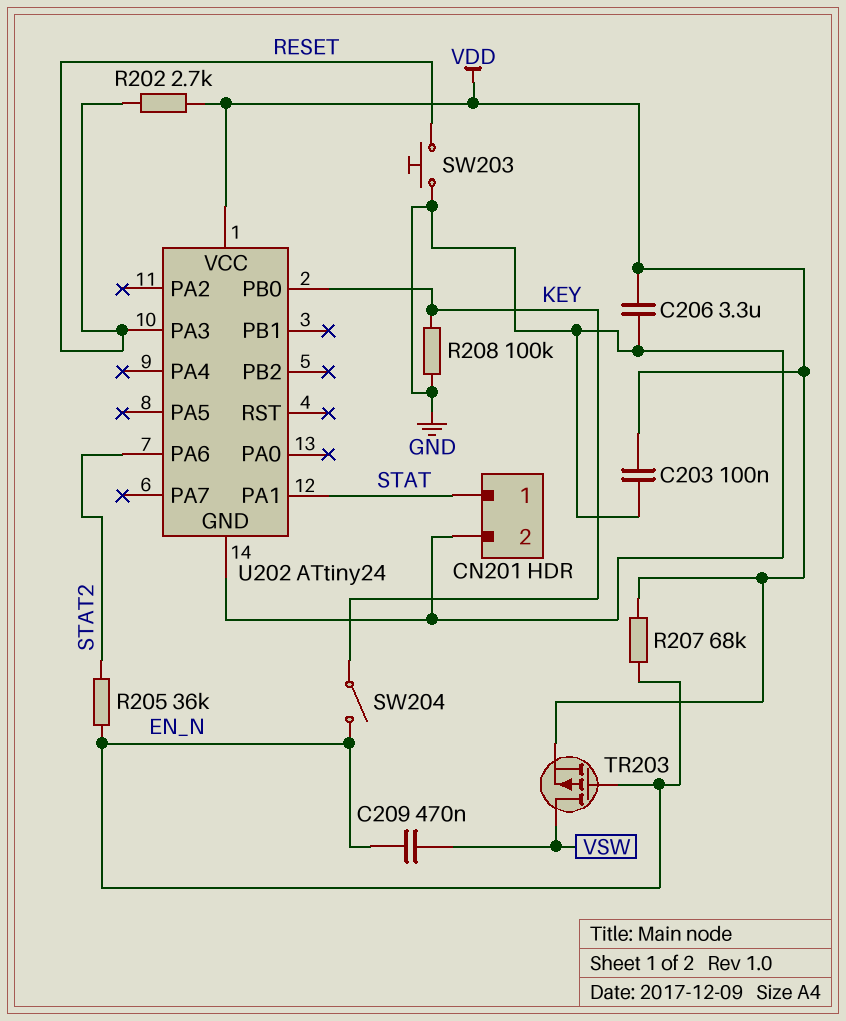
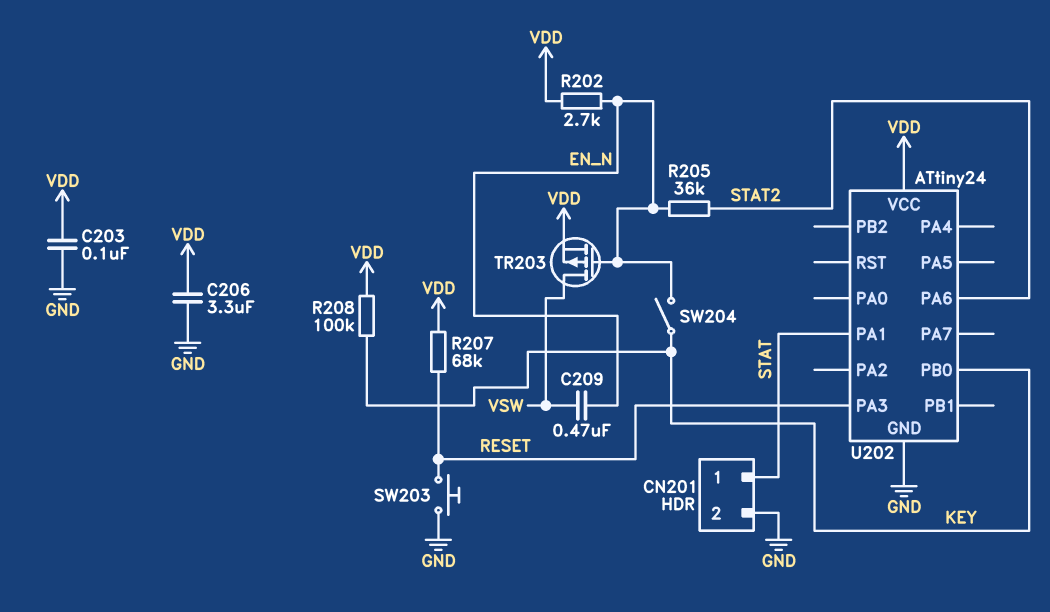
R202: 2.7k (RESET, VDD) -> 2.7k (EN_N, VDD)
R207: 68k (EN_N, VDD) -> 68k (RESET, VDD)
R208: 100k (GND, KEY) -> 100k (KEY, VDD)

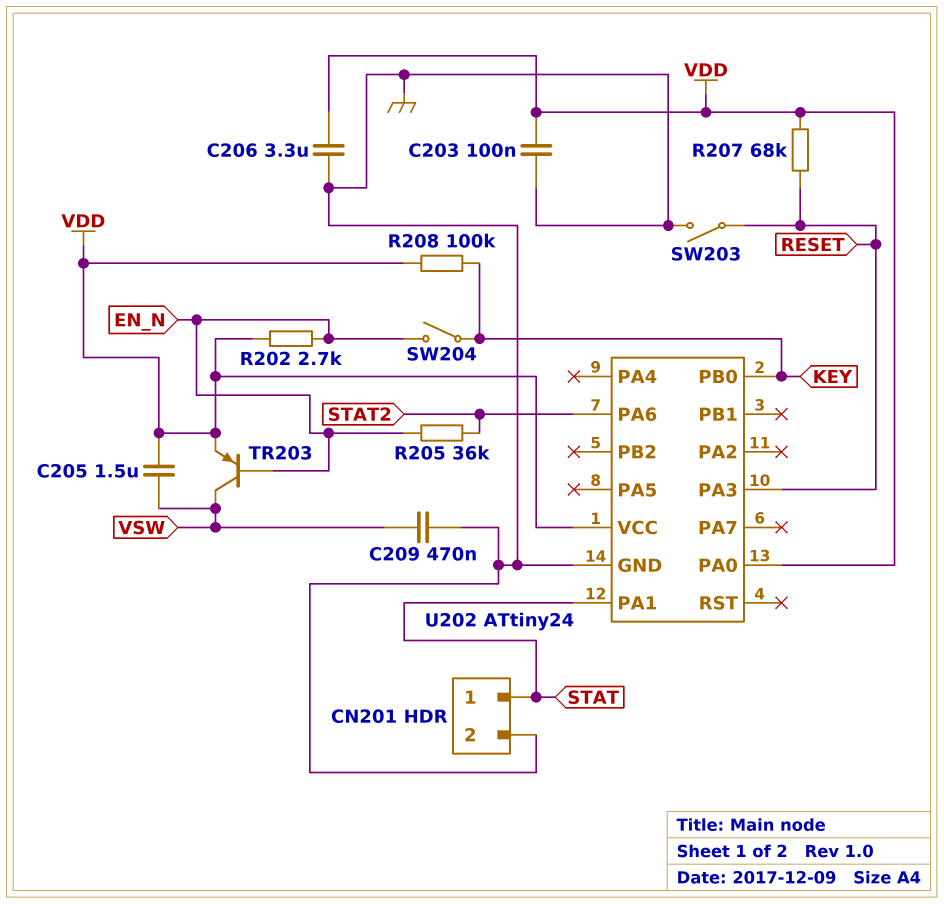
C205: none -> 1.5uF (VDD, VSW)
C209: 470nF (EN_N, VSW) -> 470nF (GND, VSW)
SW203: button (GND, RESET) -> switch (GND, RESET)
TR203: PMOS (G EN_N, D VSW, S VDD) -> PNP (B EN_N, C VSW, E VDD)
U202 pin PA0: none -> VDD

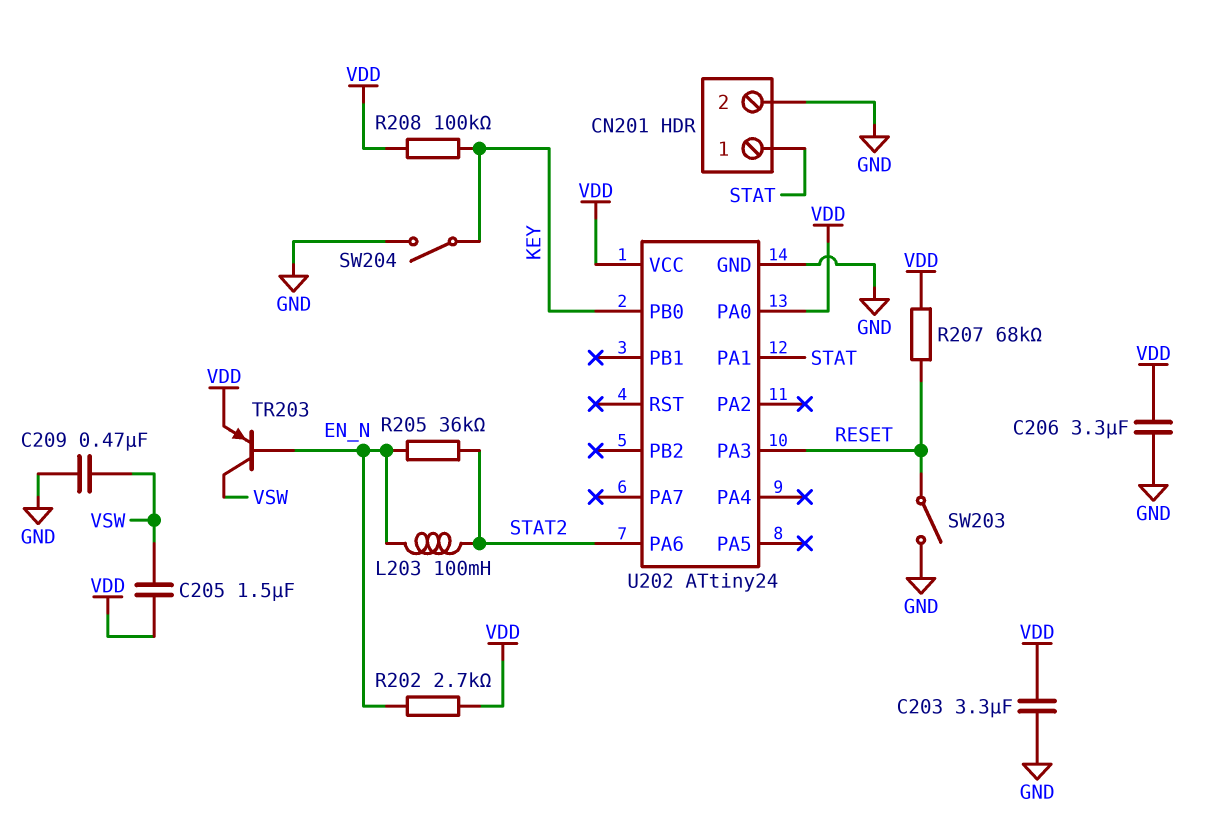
C203: 100nF (GND, VDD) -> 3.3uF (GND, VDD)
L203: none -> 100mH (EN_N, STAT2)
SW204: switch (EN_N, KEY) -> switch (GND, KEY)

